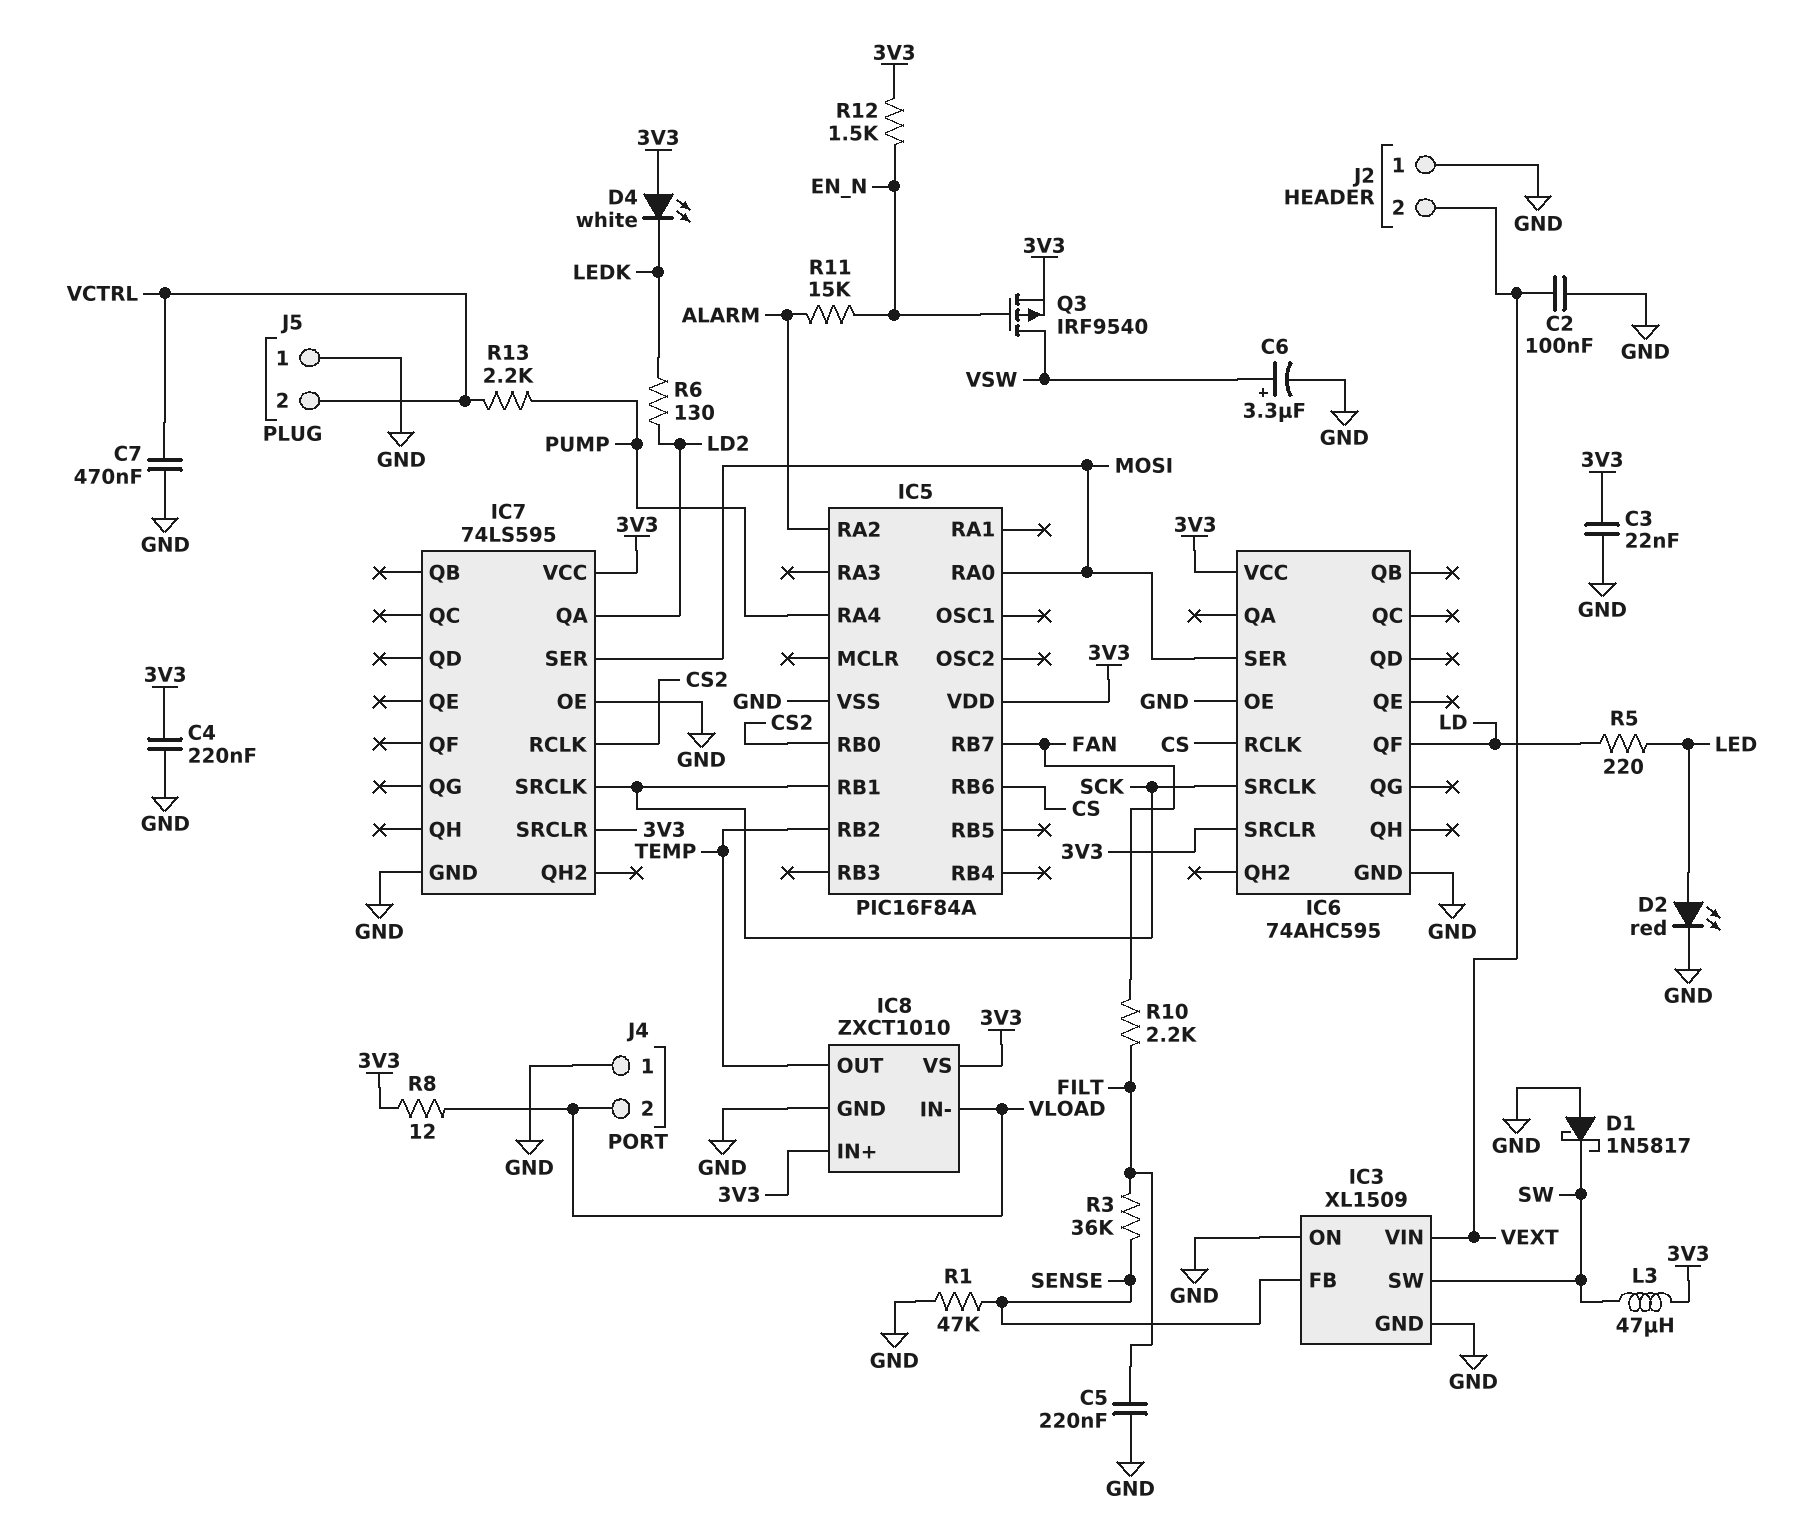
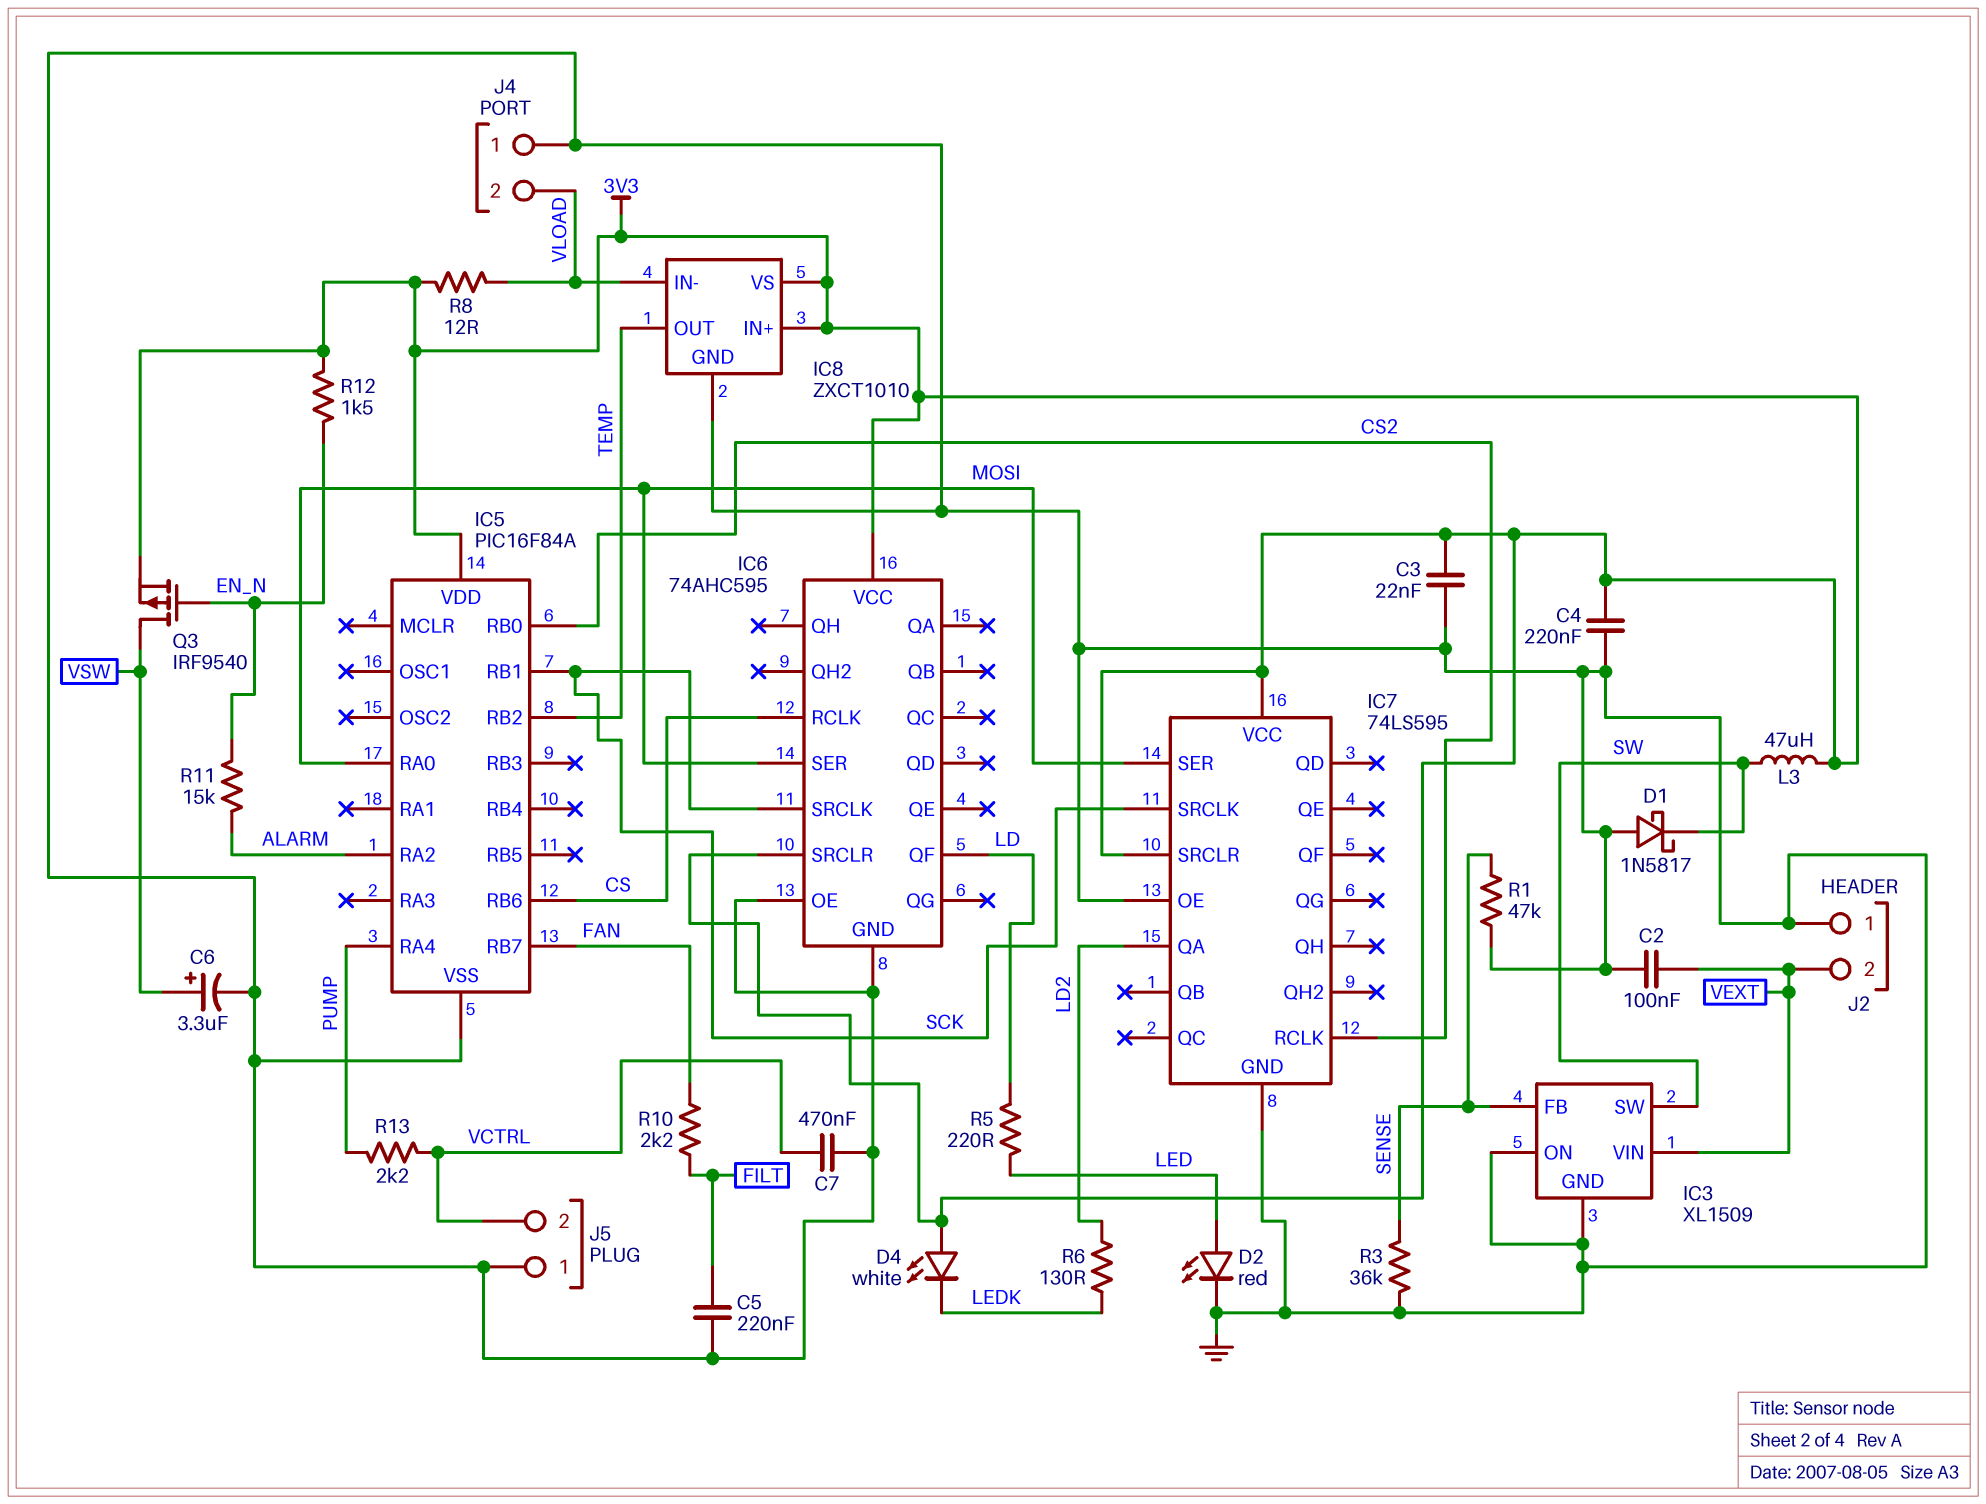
R3: 36k (FILT, SENSE) -> 36k (GND, SENSE)

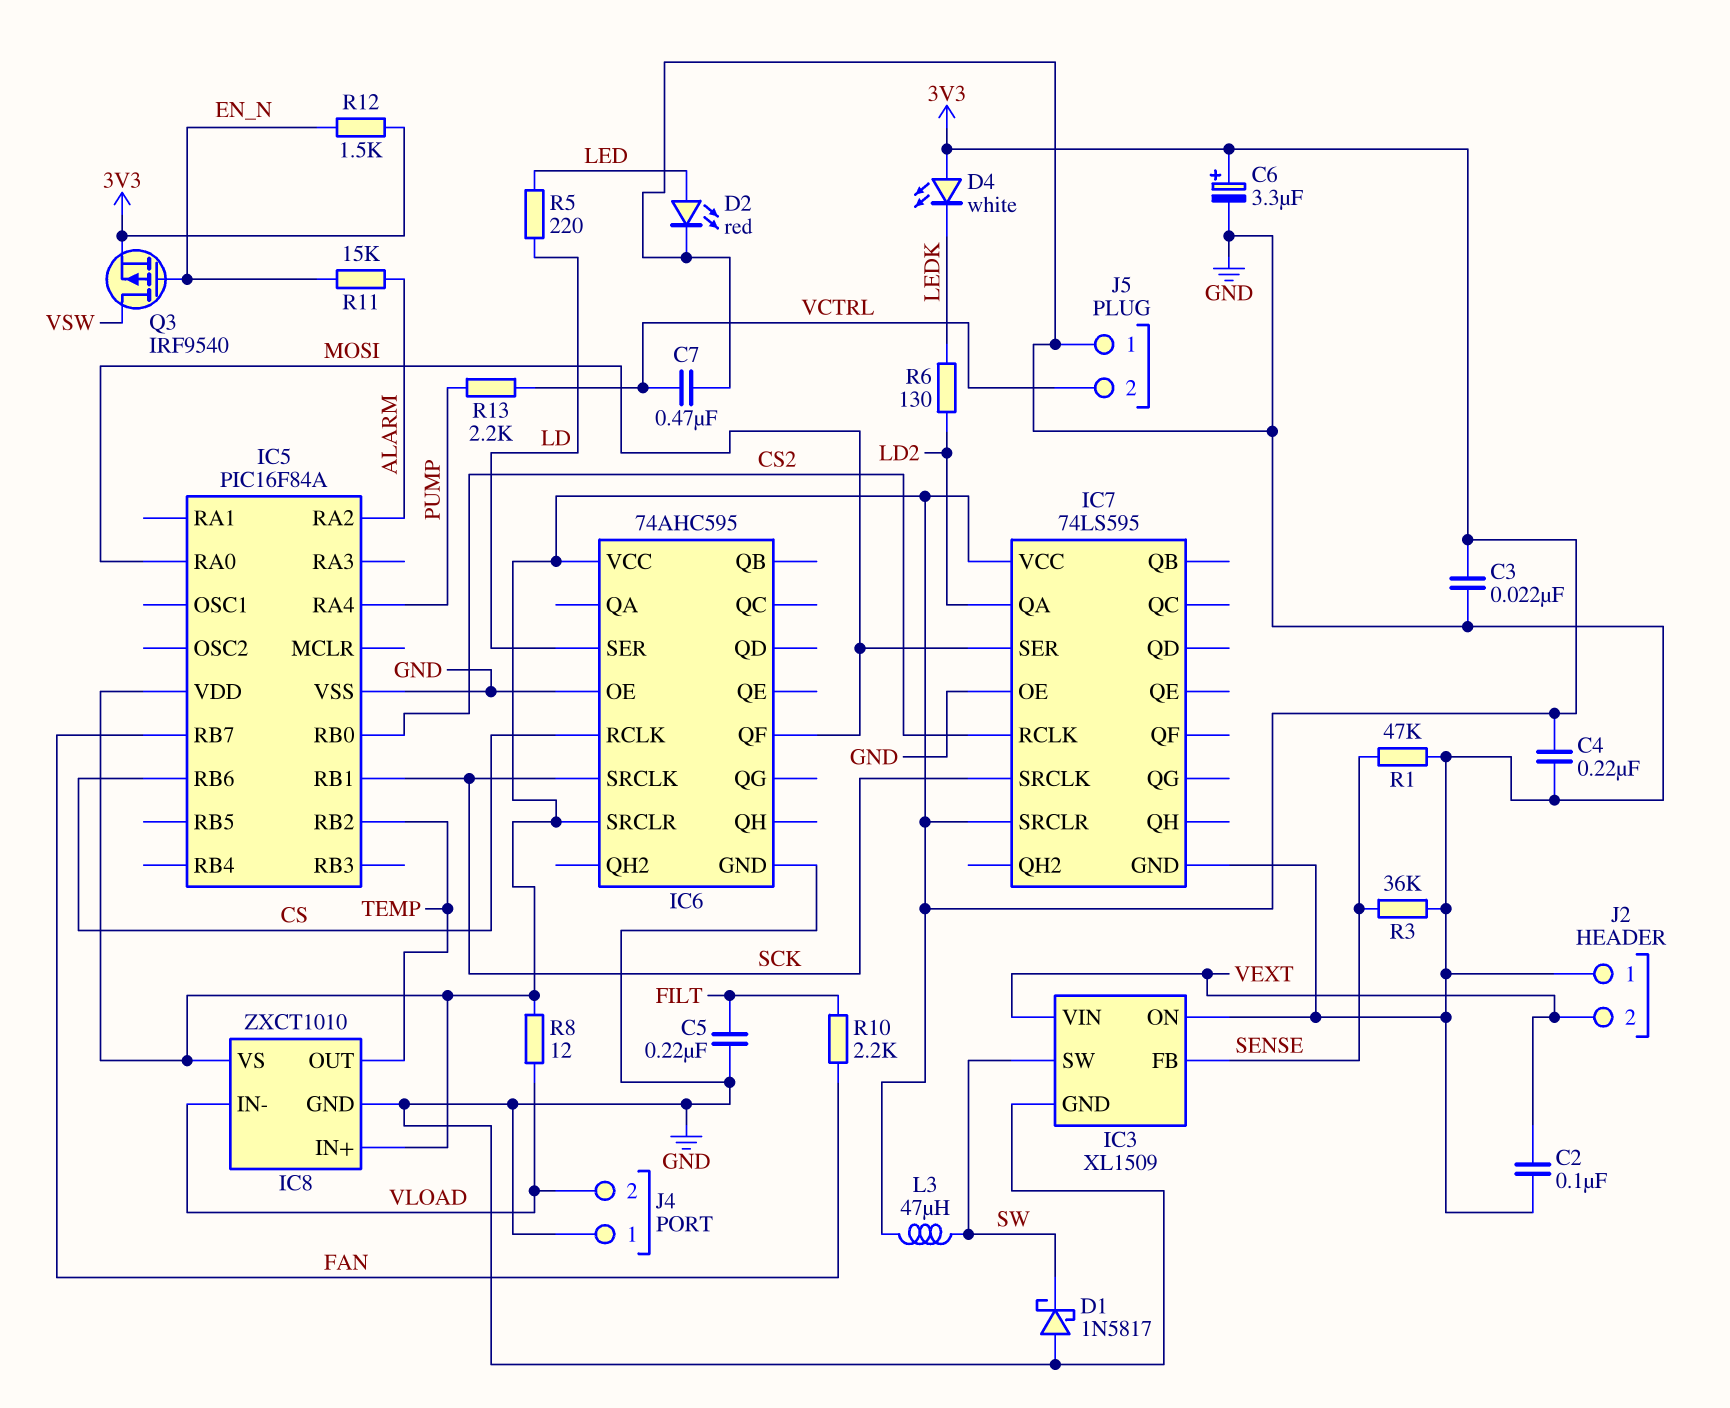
C6: 3.3uF (plus VSW, minus GND) -> 3.3uF (plus 3V3, minus GND)
IC6 pin QF: LD -> MOSI
IC6 pin SER: MOSI -> LD

